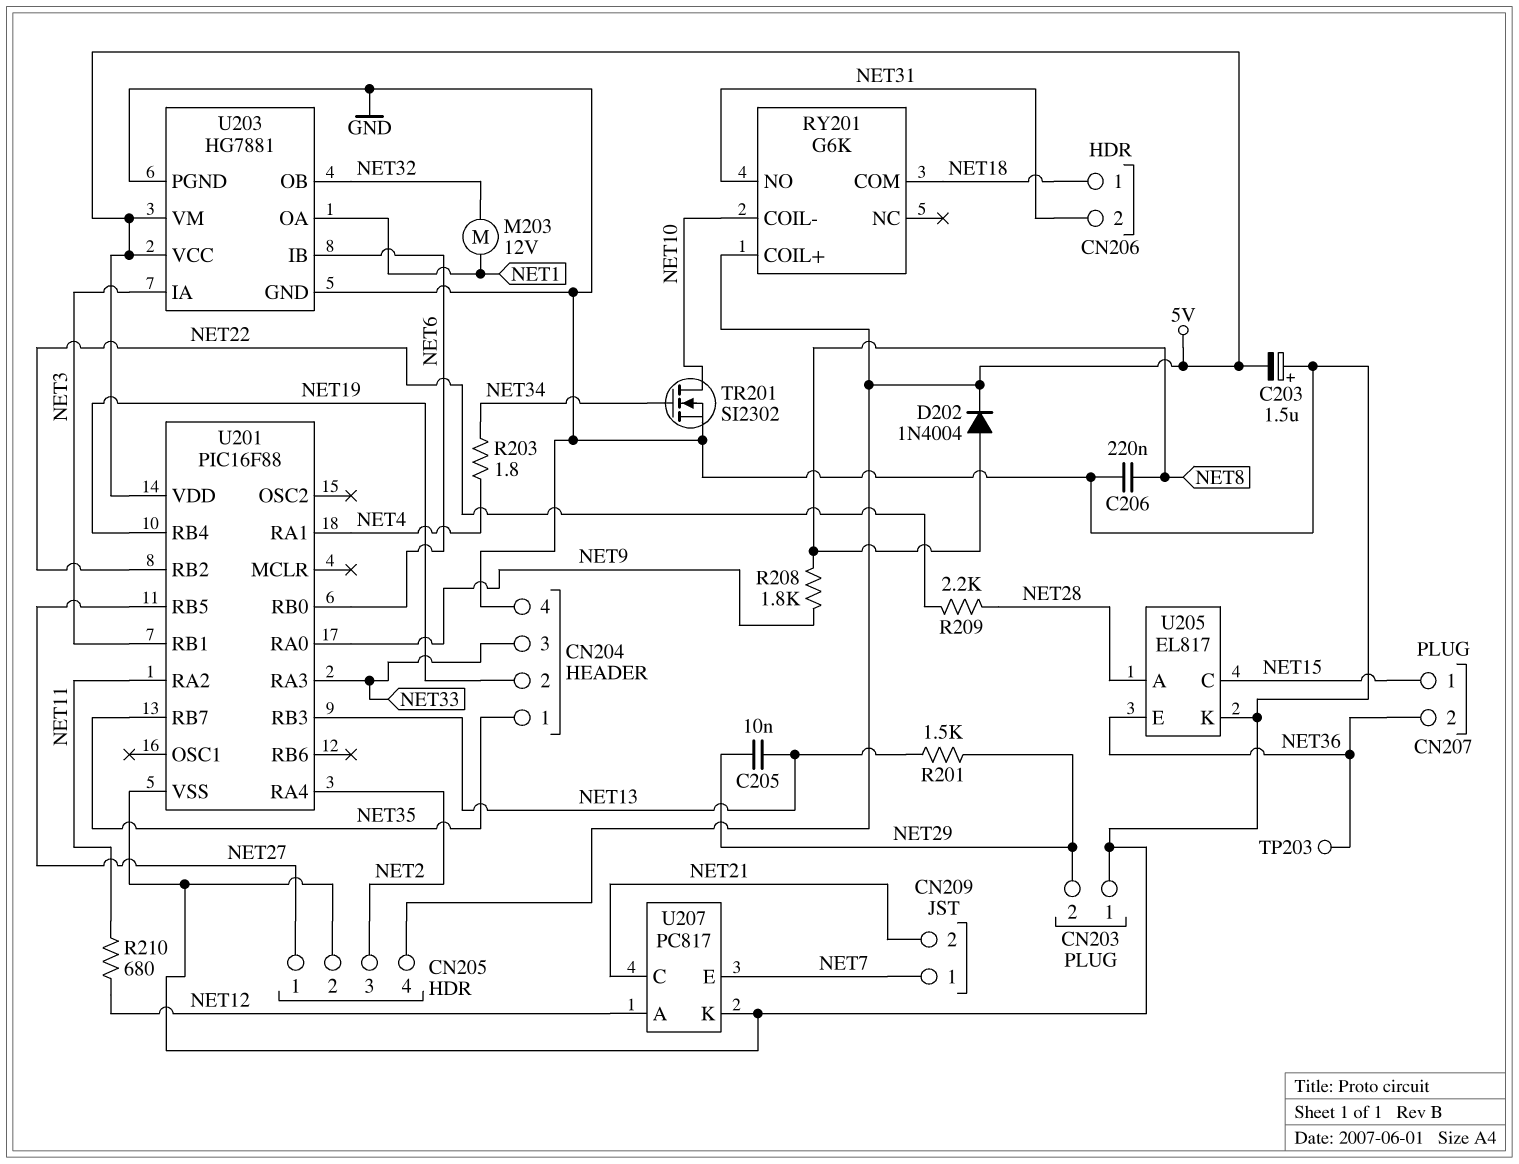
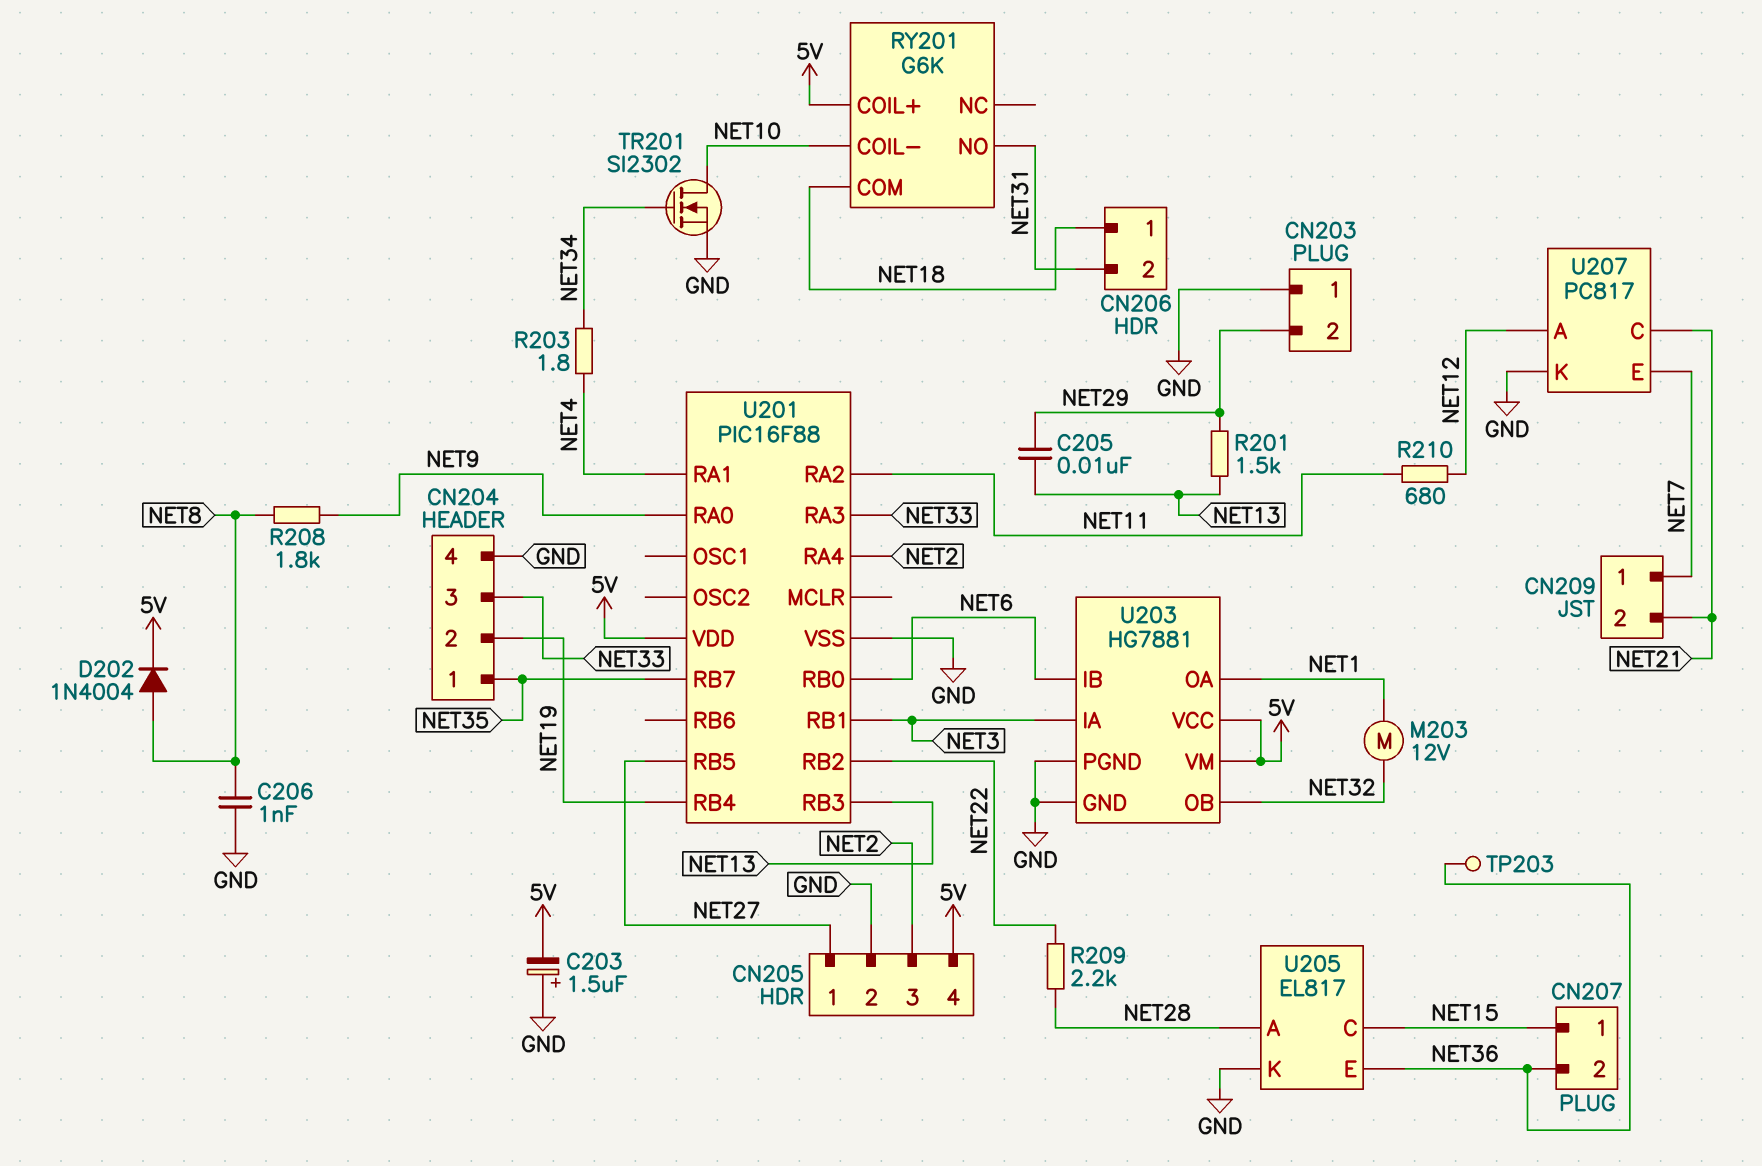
C206: 220nF (GND, NET8) -> 1nF (GND, NET8)

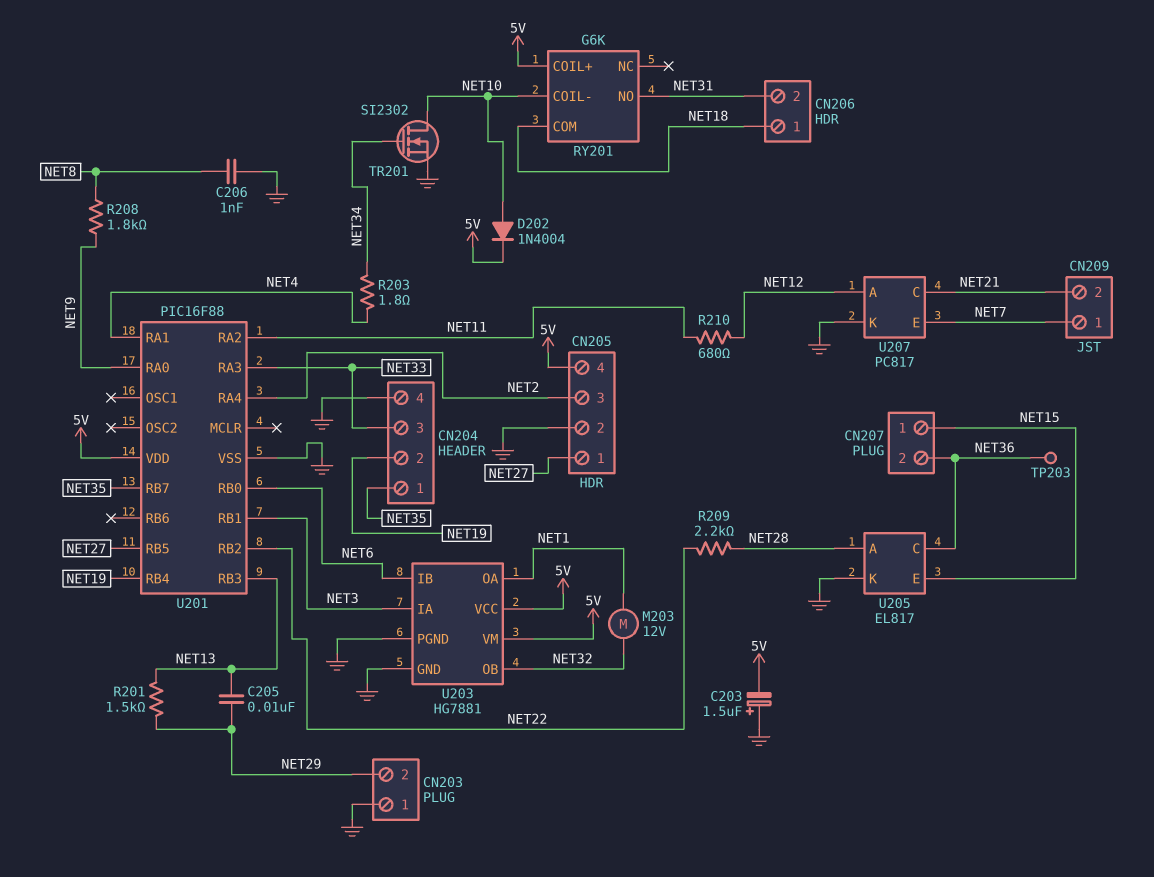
D202: diode 1N4004 (A NET8, K 5V) -> diode 1N4004 (A NET10, K 5V)
U205 pin C: NET15 -> NET36
U205 pin E: NET36 -> NET15

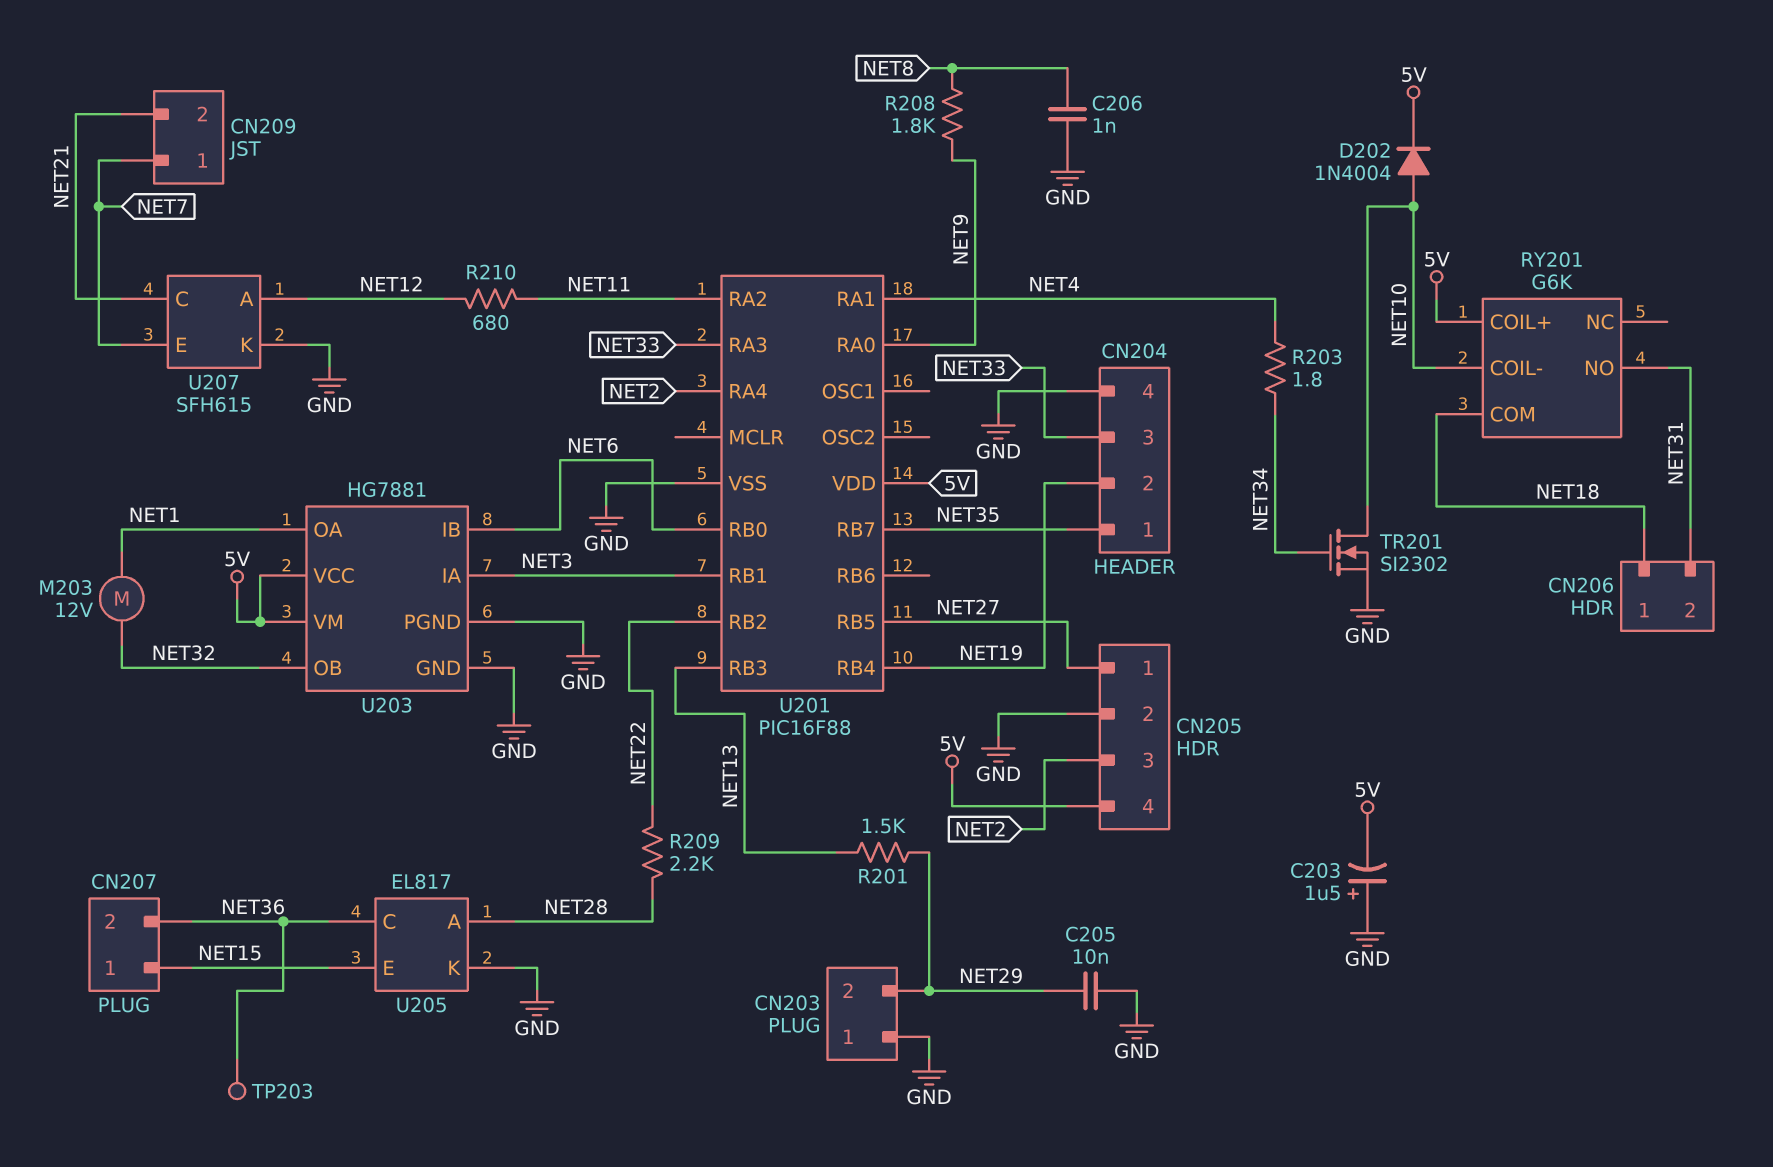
C205: 10nF (NET13, NET29) -> 10nF (GND, NET29)
U207: PC817 -> SFH615

